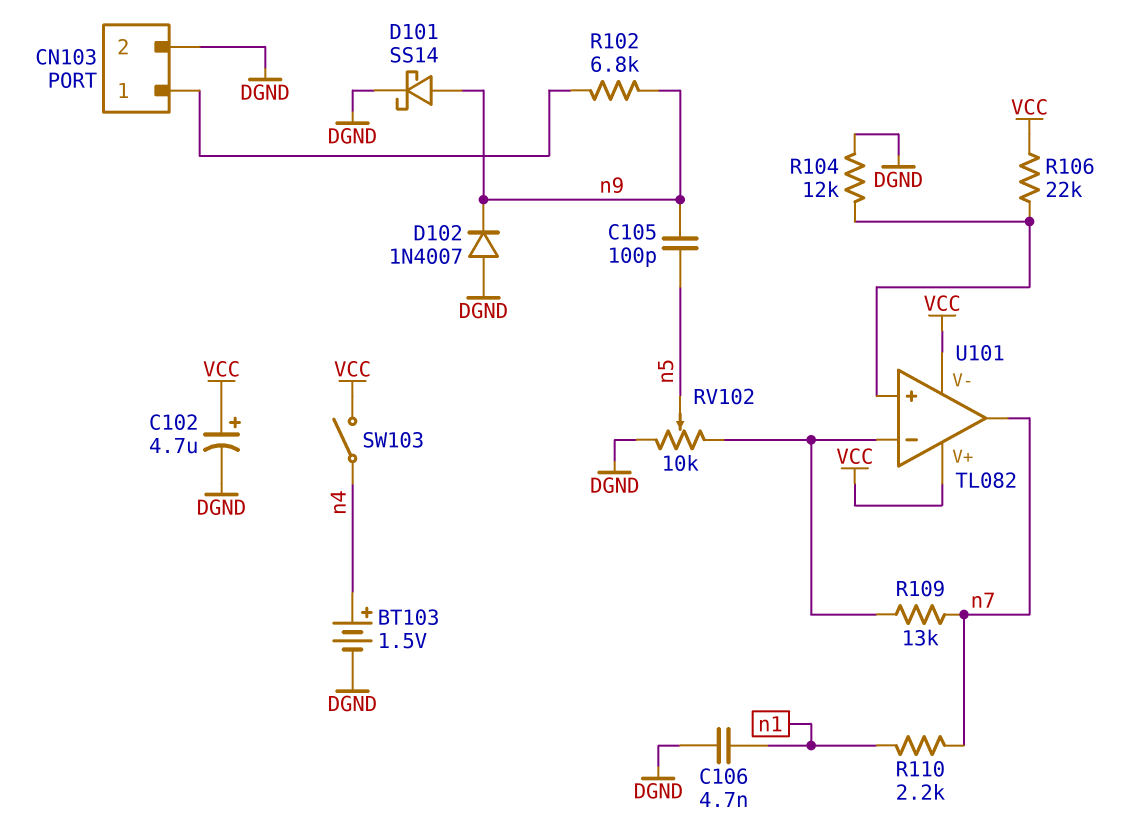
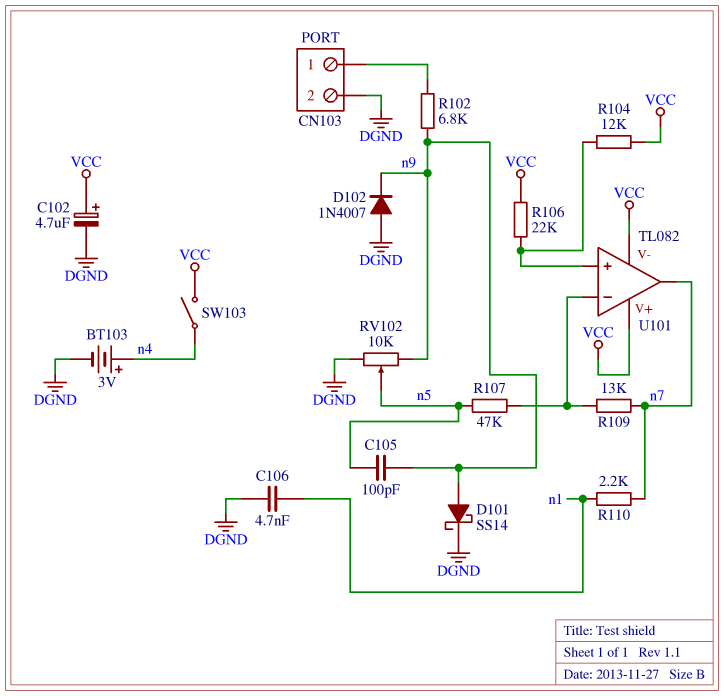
BT103: 1.5V (plus n4, minus DGND) -> 3V (plus n4, minus DGND)
R104: 12k (DGND, U101/in+) -> 12k (U101/in+, VCC)
R107: none -> 47k (U101/in-, n5)
RV102: 10k (DGND, U101/in-, wiper n5) -> 10k (DGND, n9, wiper n5)

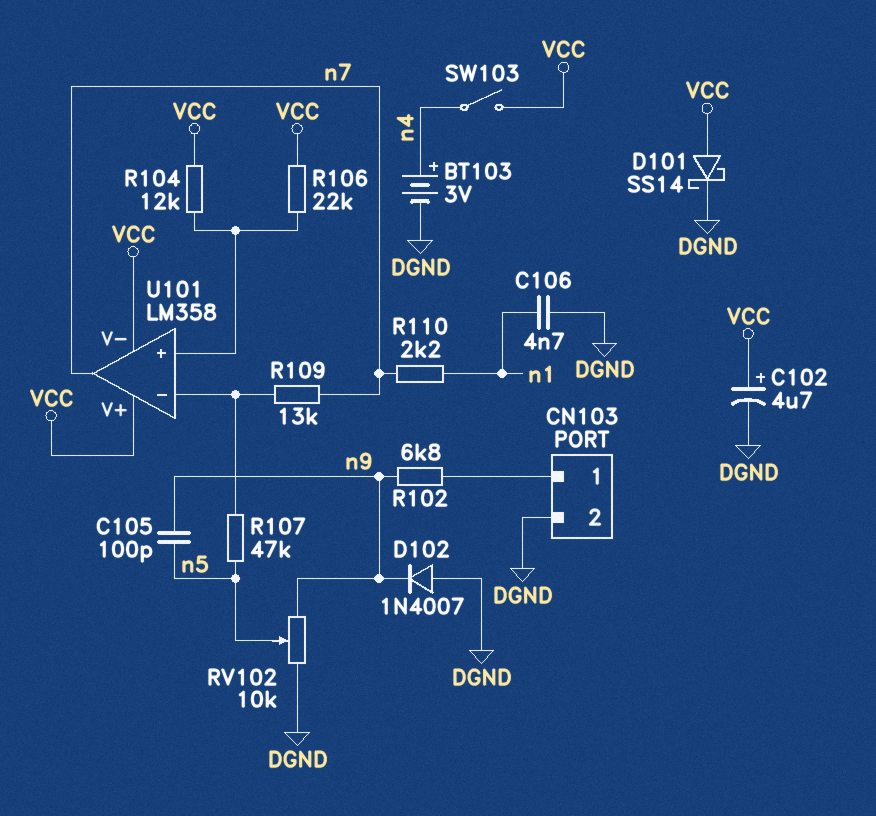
D101: schottky SS14 (A n9, K DGND) -> schottky SS14 (A VCC, K DGND)
U101: TL082 -> LM358

